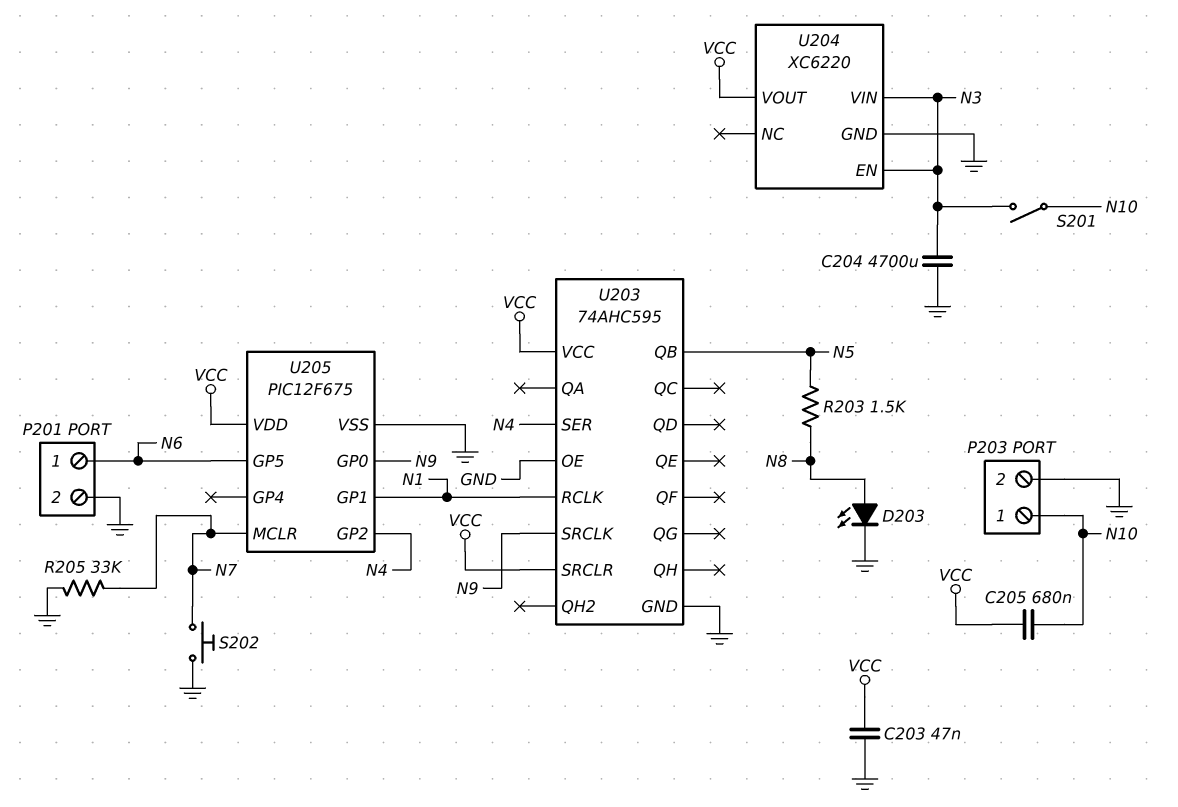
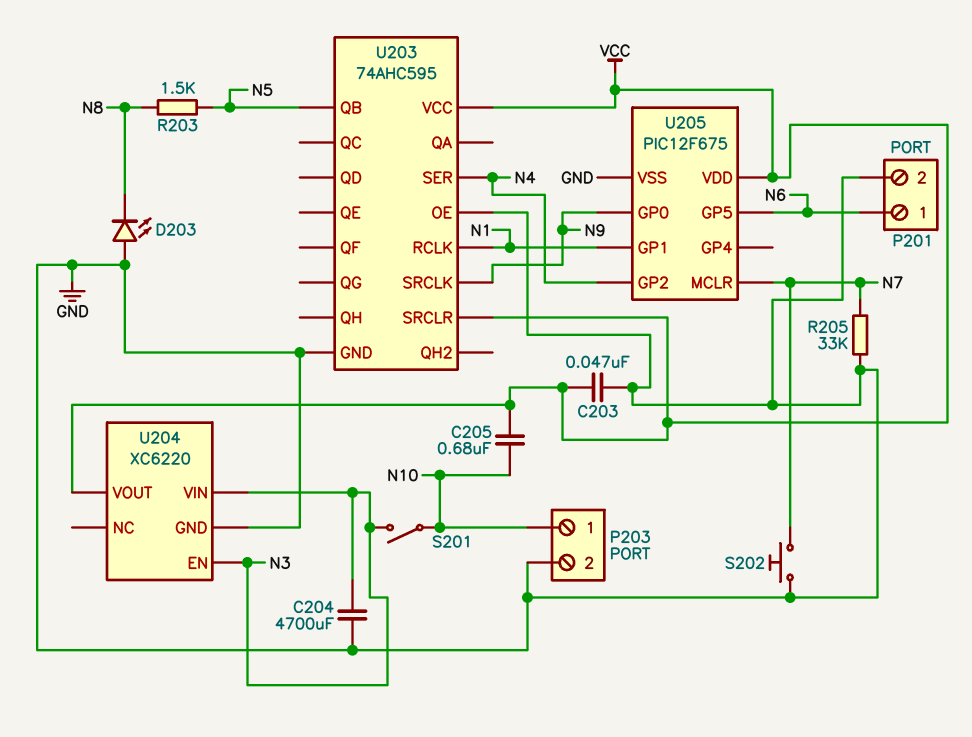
D203: LED (A N8, K GND) -> LED (A GND, K N8)

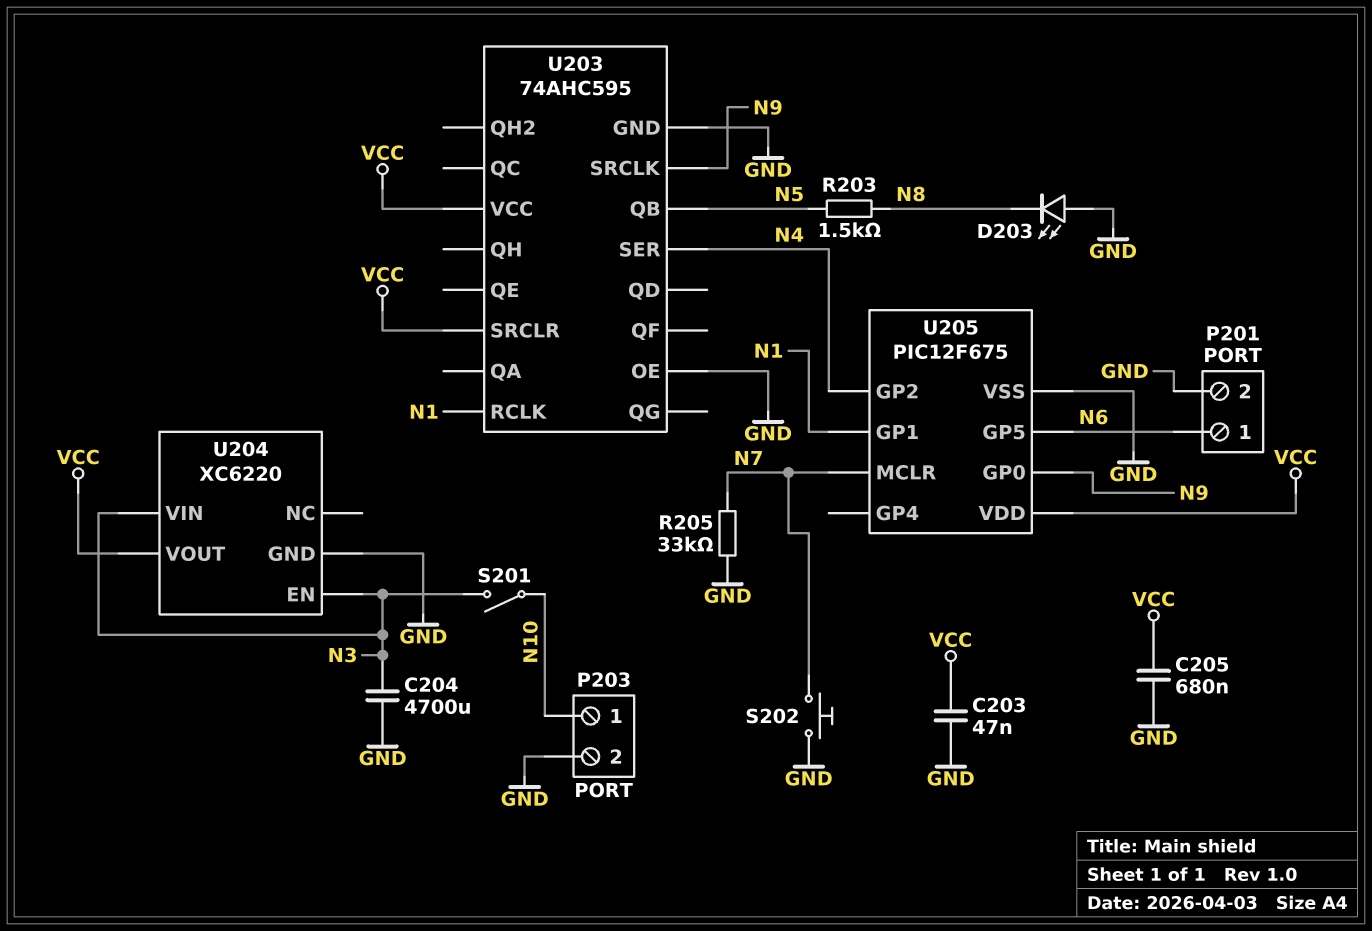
C205: 680nF (N10, VCC) -> 680nF (GND, VCC)

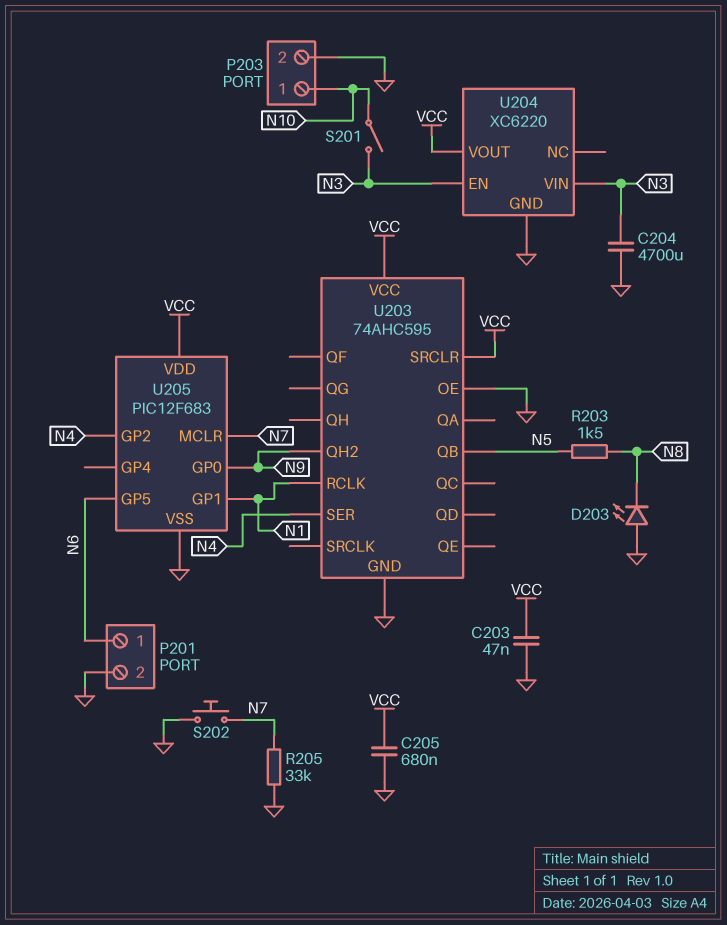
U203 pin QH2: none -> N9
U203 pin SRCLK: N9 -> none
U205: PIC12F675 -> PIC12F683

